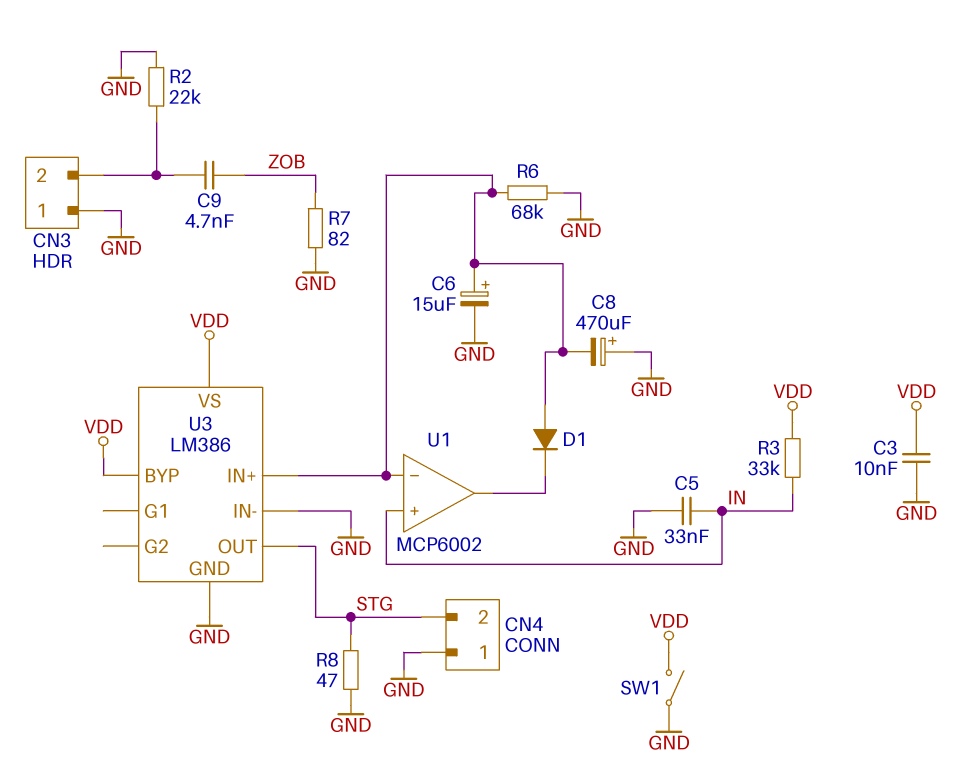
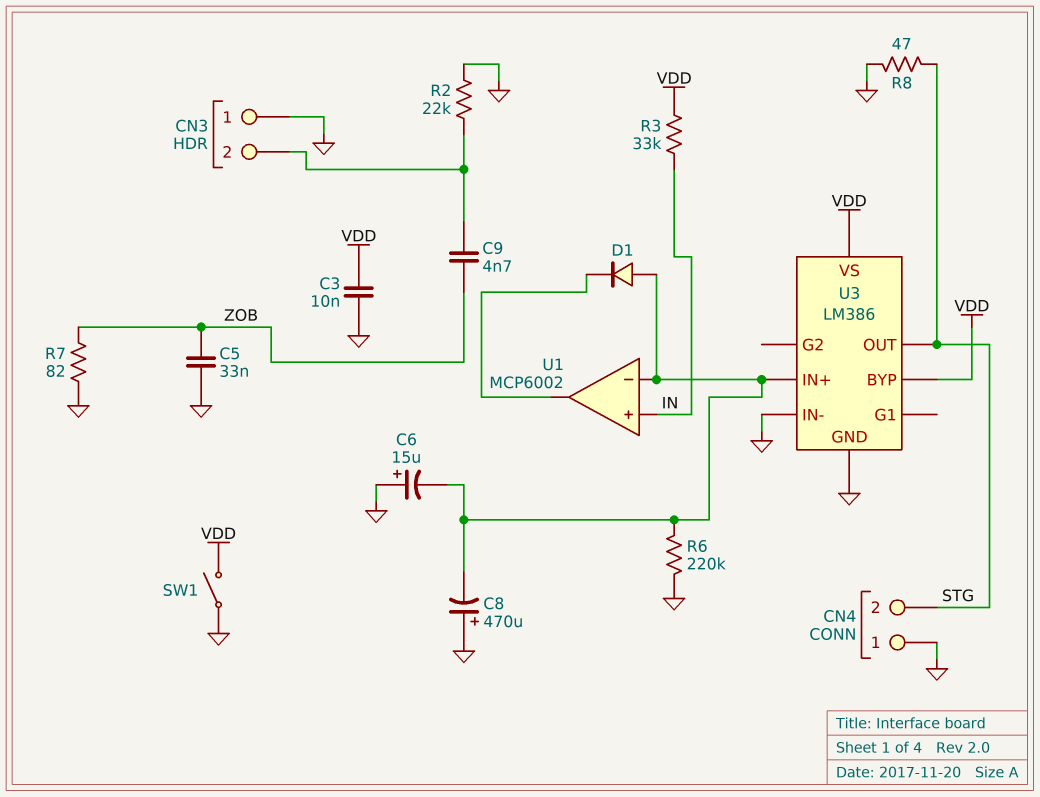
C5: 33nF (GND, IN) -> 33nF (GND, ZOB)
C6: 15uF (plus U1/in-, minus GND) -> 15uF (plus GND, minus U1/in-)
R6: 68k (GND, U1/in-) -> 220k (GND, U1/in-)

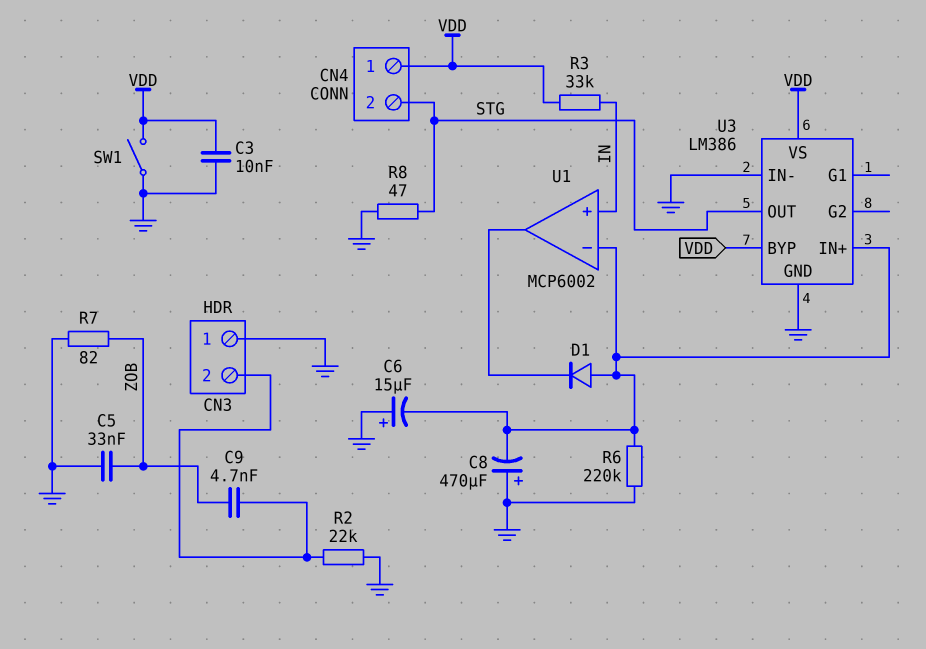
CN4 pin 1: GND -> VDD

